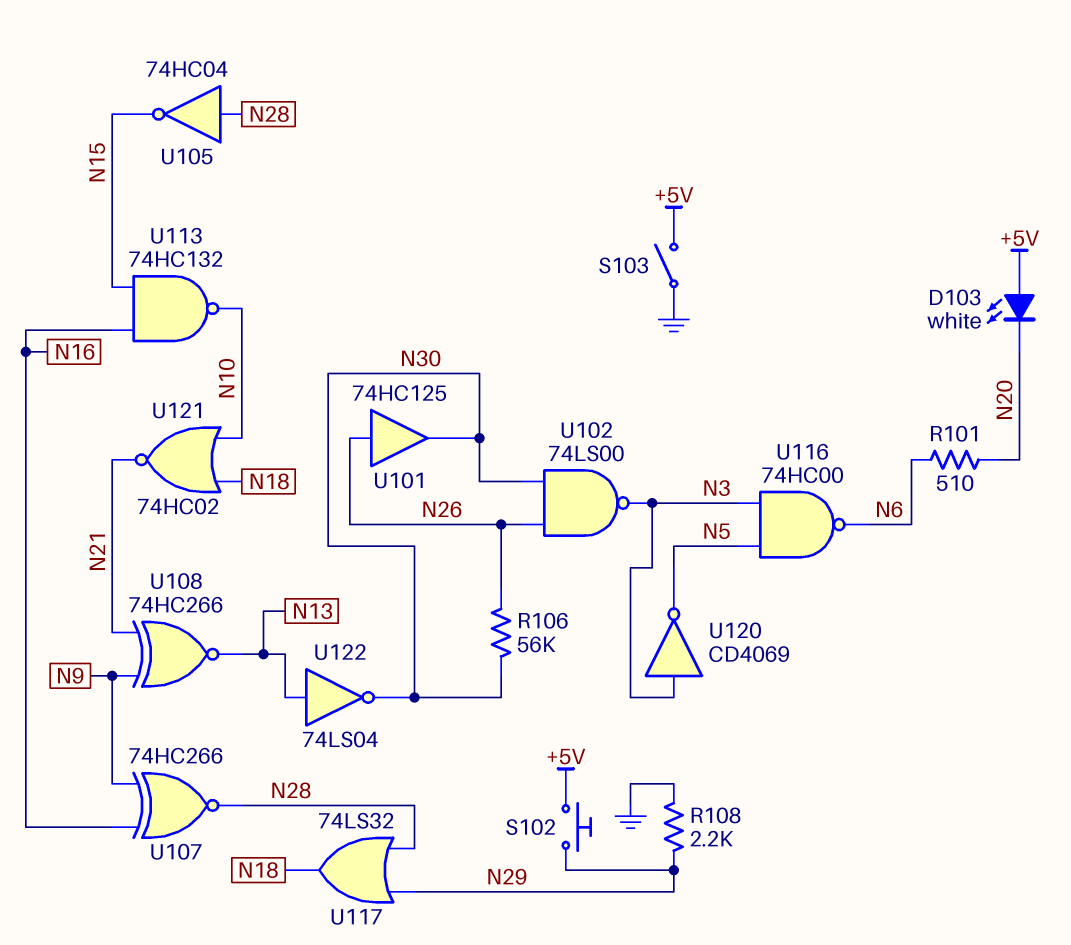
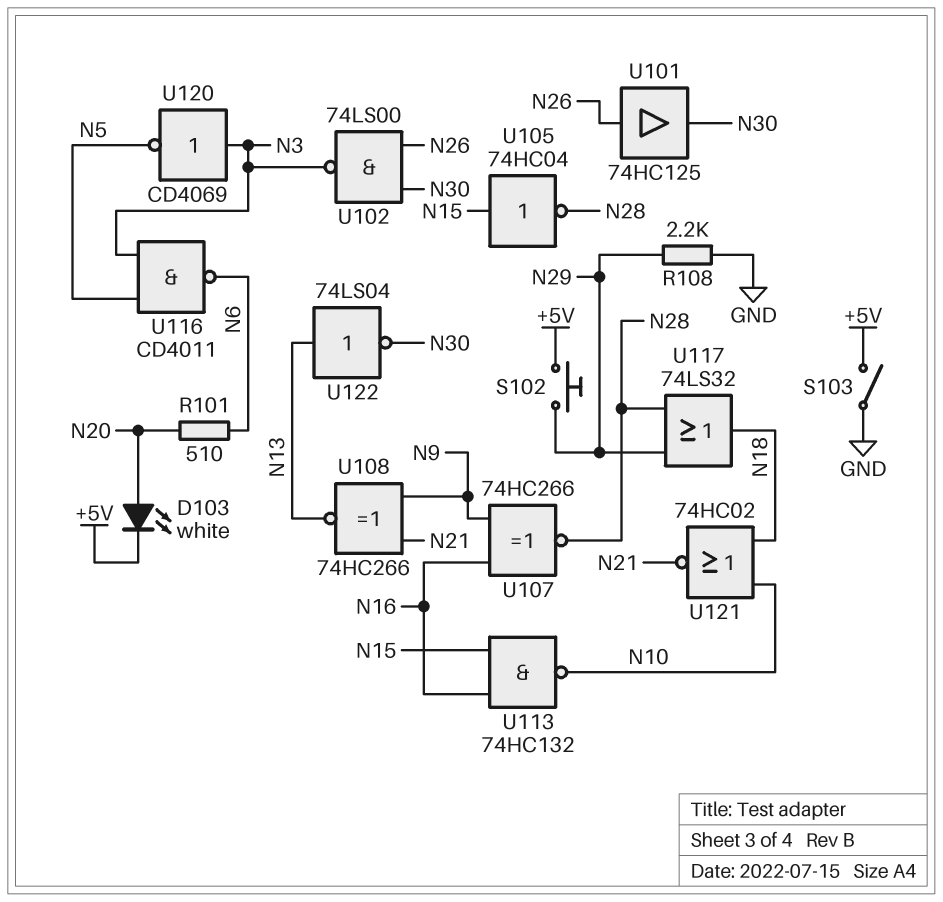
D103: LED white (A +5V, K N20) -> LED white (A N20, K +5V)
R106: 56k (N26, N30) -> none
U105: NOT 74HC04 (in N28, out N15) -> NOT 74HC04 (in N15, out N28)
U116: NAND 74HC00 (in N3, in N5, out N6) -> NAND CD4011 (in N3, in N5, out N6)

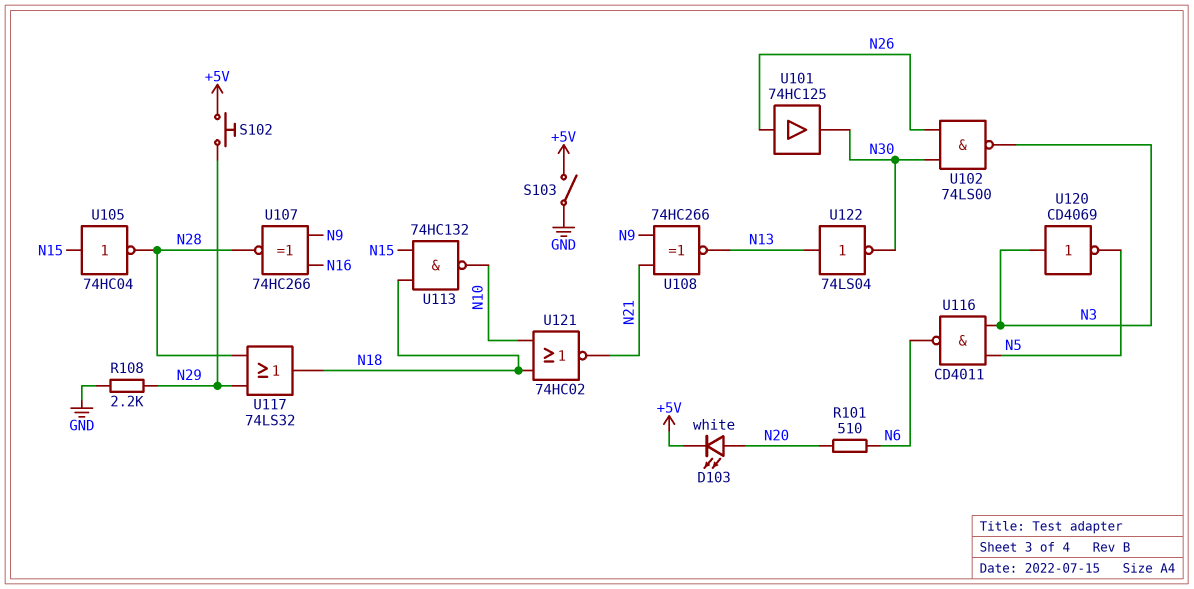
U113: NAND 74HC132 (in N15, in N16, out N10) -> NAND 74HC132 (in N15, in N18, out N10)

